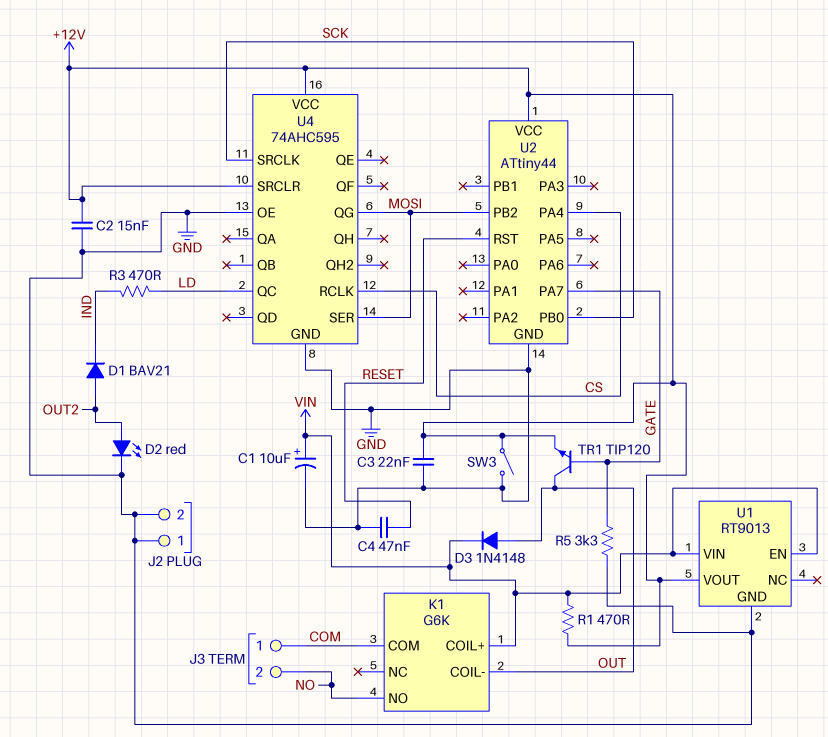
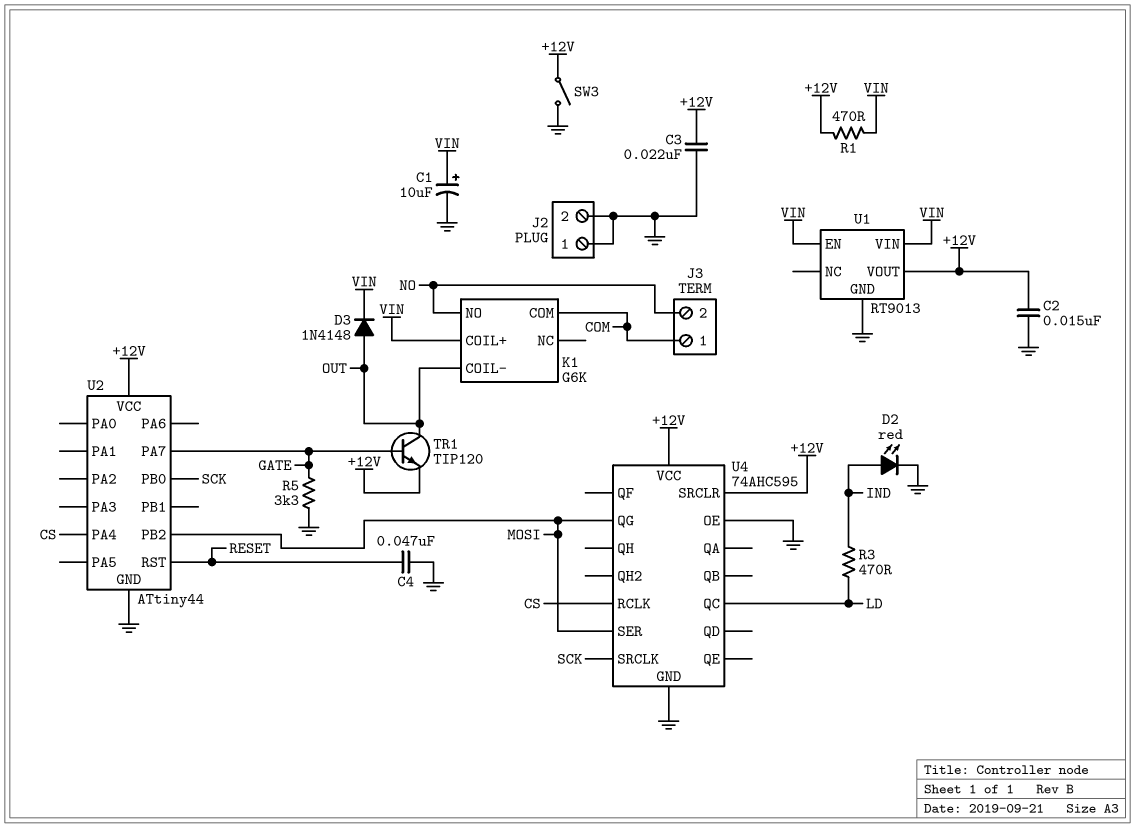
D1: diode BAV21 (A OUT2, K IND) -> none
D2: LED red (A OUT2, K GND) -> LED red (A IND, K GND)

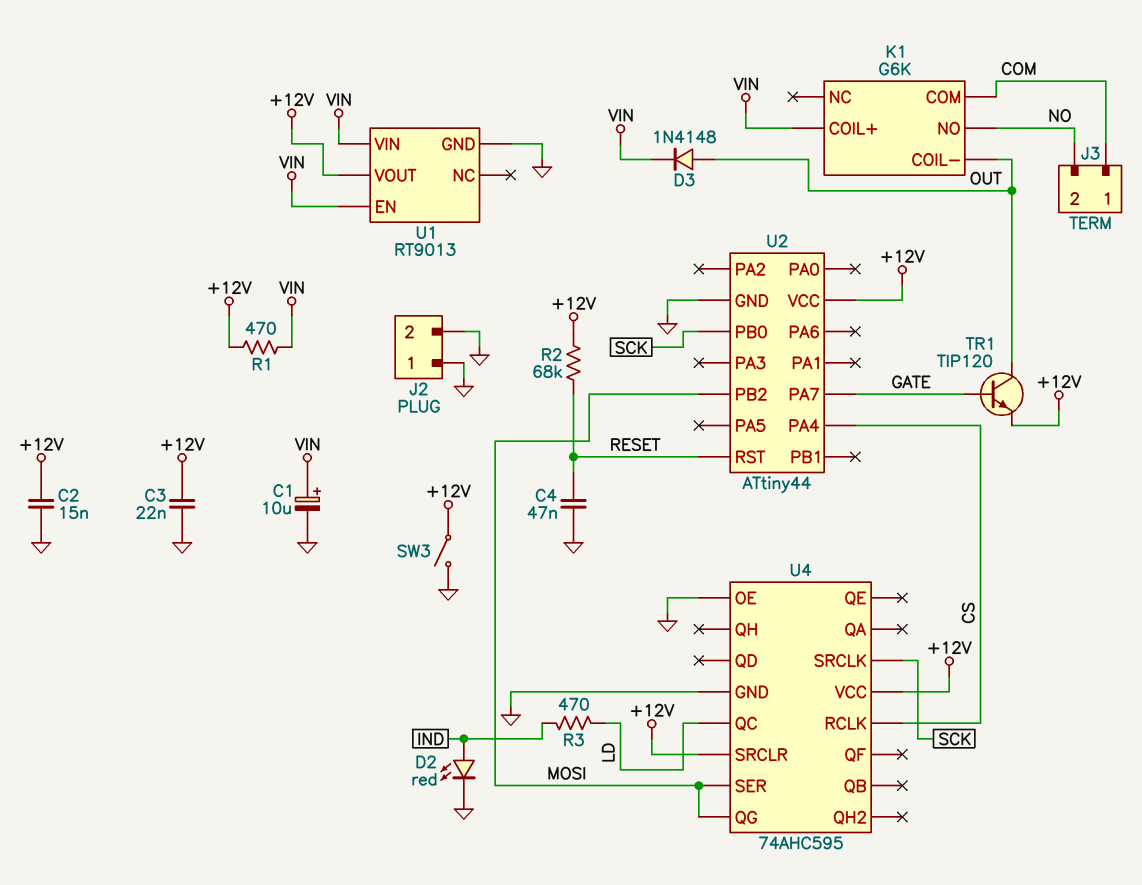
R2: none -> 68k (+12V, RESET)
R5: 3.3k (GATE, GND) -> none

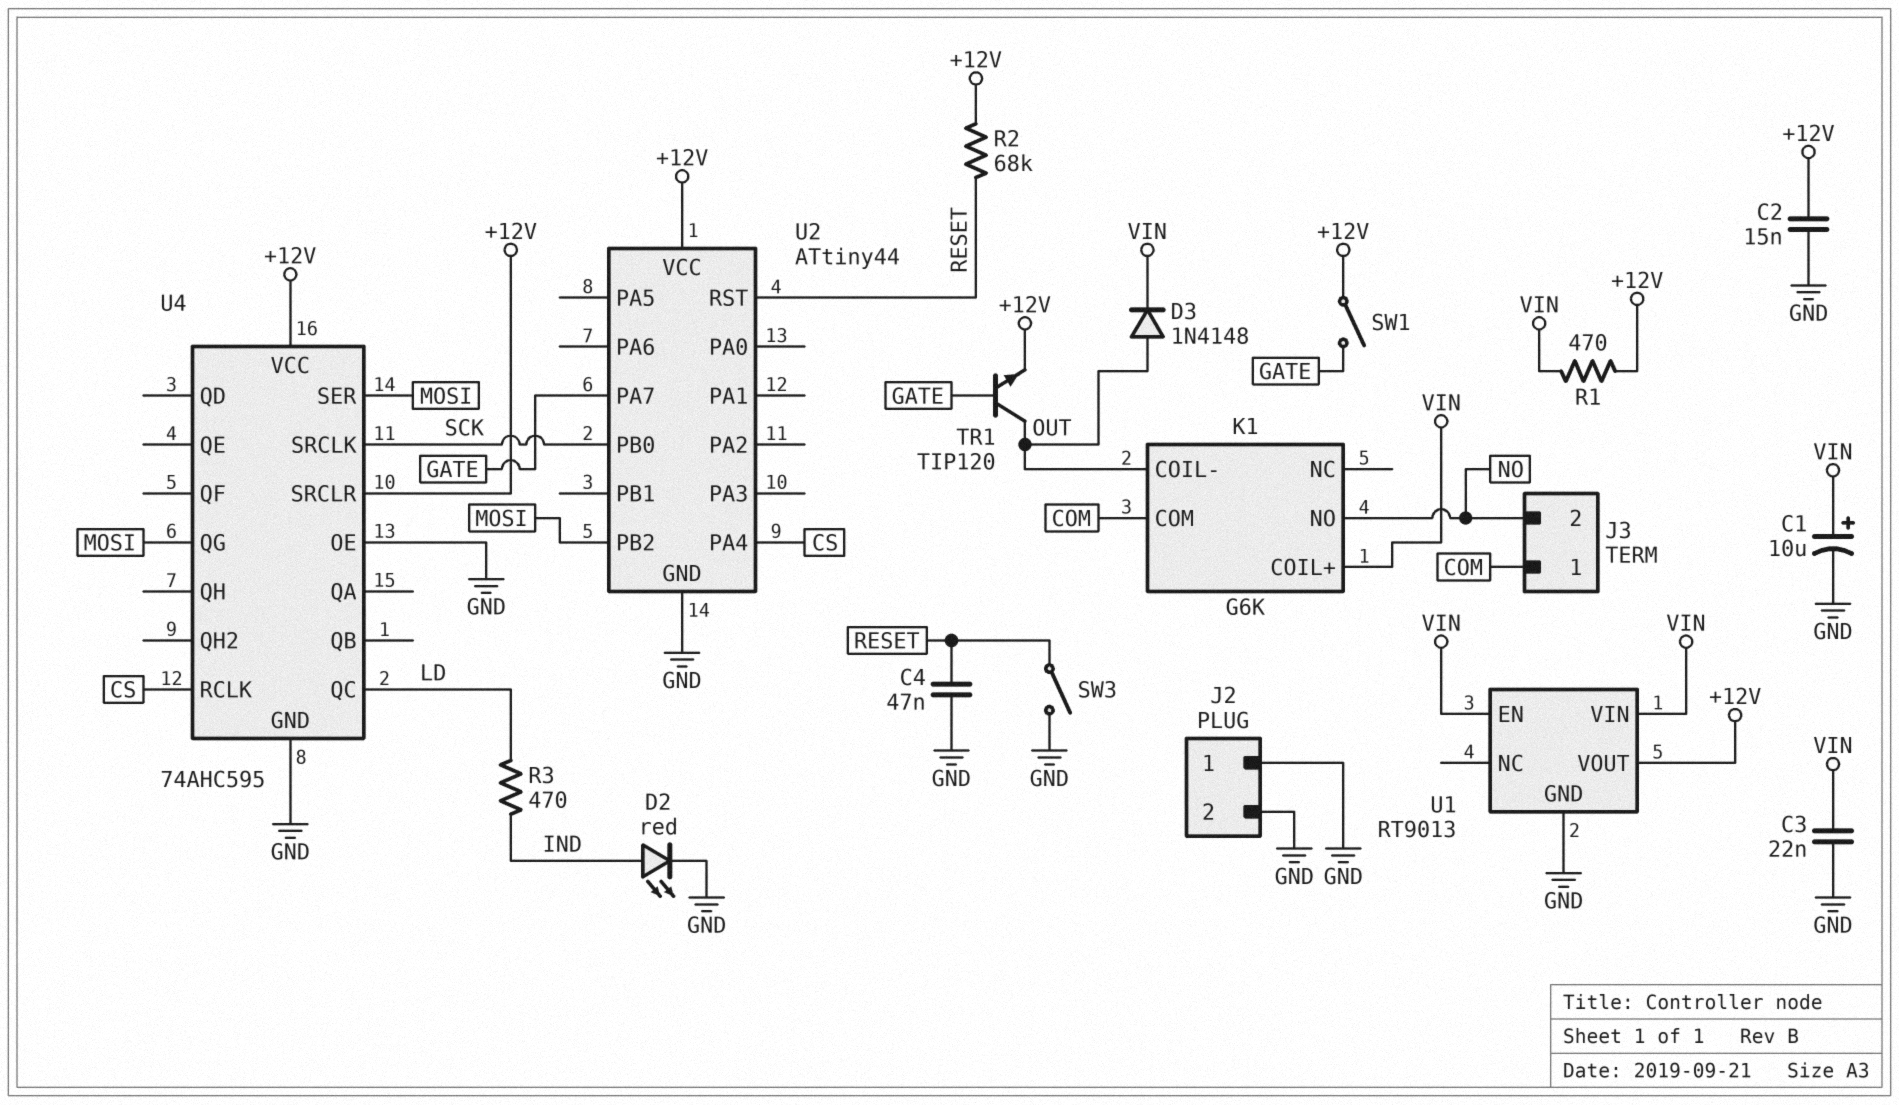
C3: 22nF (+12V, GND) -> 22nF (GND, VIN)
SW1: none -> switch (+12V, GATE)
SW3: switch (+12V, GND) -> switch (GND, RESET)

